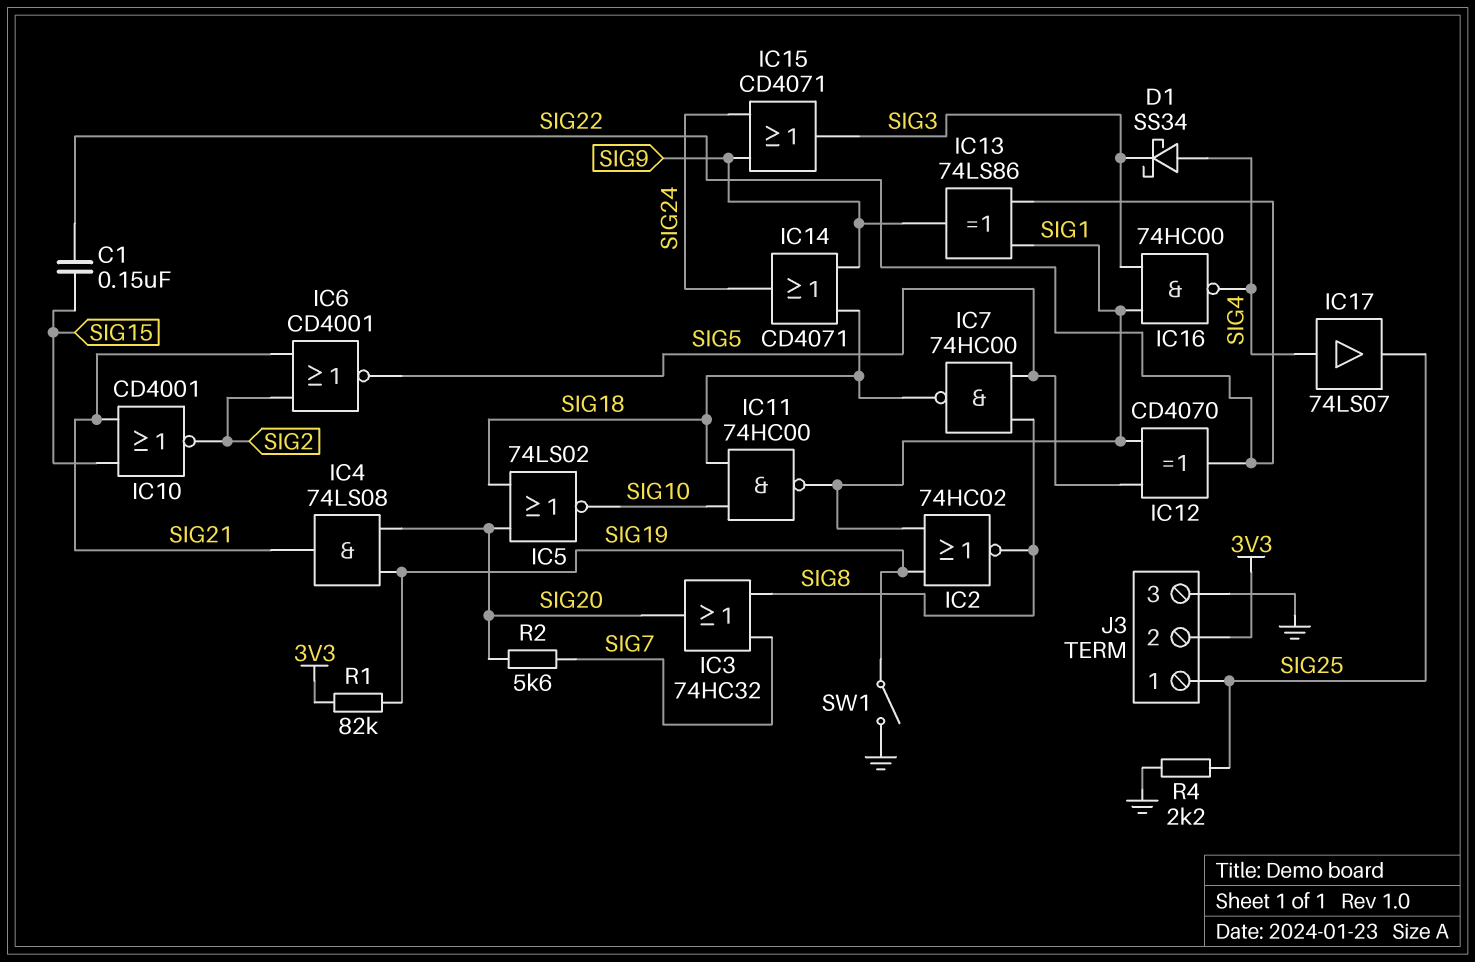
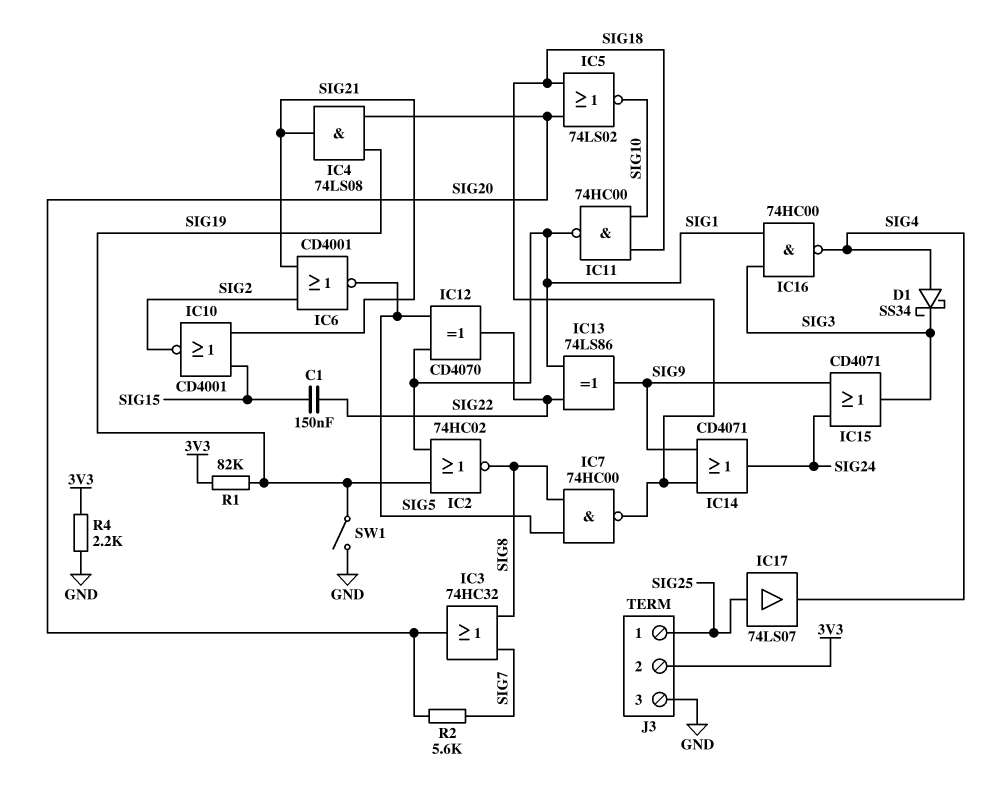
IC17: buffer 74LS07 (in SIG4, out SIG25) -> buffer 74LS07 (in SIG25, out SIG4)
R4: 2.2k (GND, SIG25) -> 2.2k (3V3, GND)

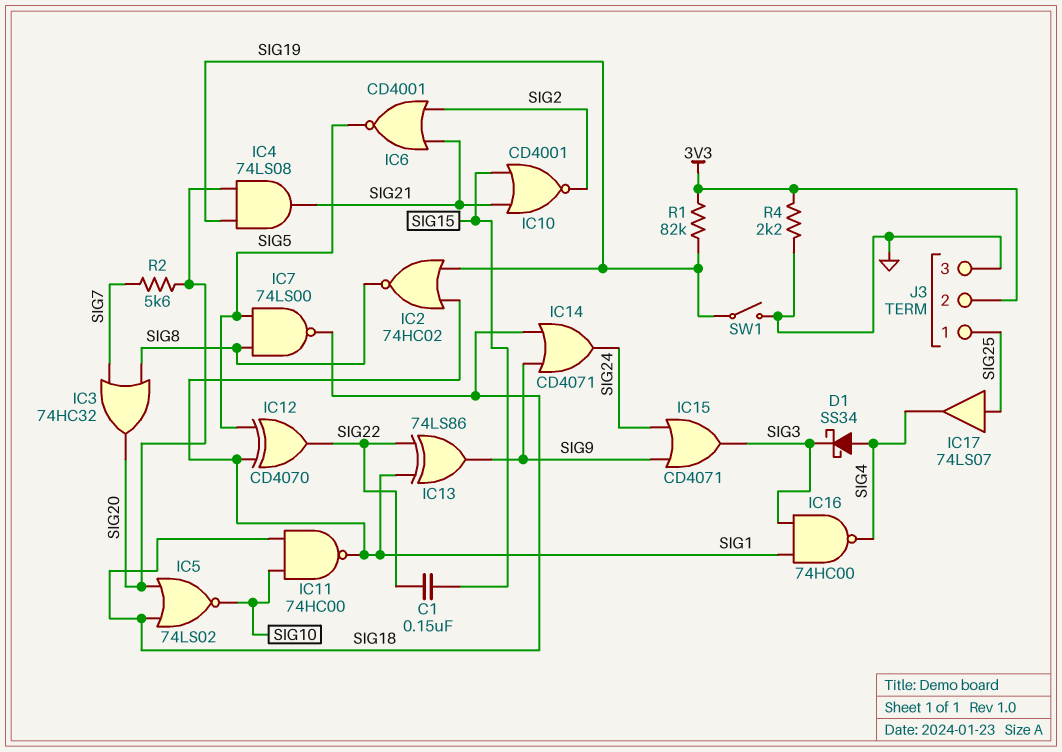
IC7: NAND 74HC00 (in SIG5, in SIG8, out SIG18) -> NAND 74LS00 (in SIG5, in SIG8, out SIG18)

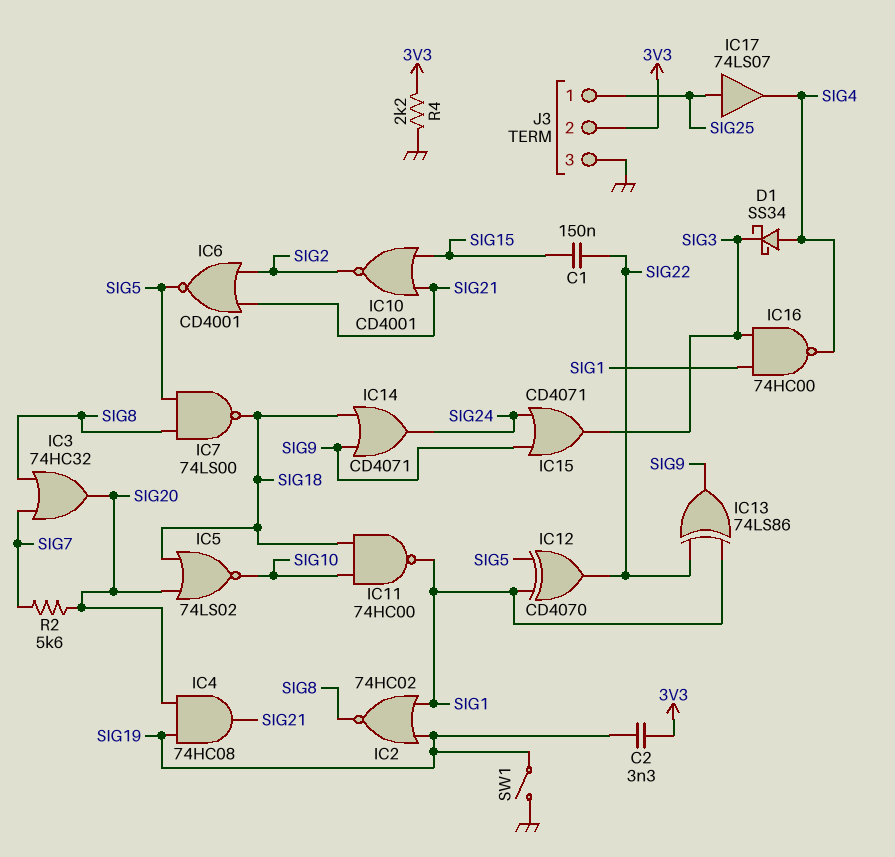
C2: none -> 3.3nF (3V3, SIG19)
IC4: AND 74LS08 (in SIG19, in SIG20, out SIG21) -> AND 74HC08 (in SIG19, in SIG20, out SIG21)
R1: 82k (3V3, SIG19) -> none

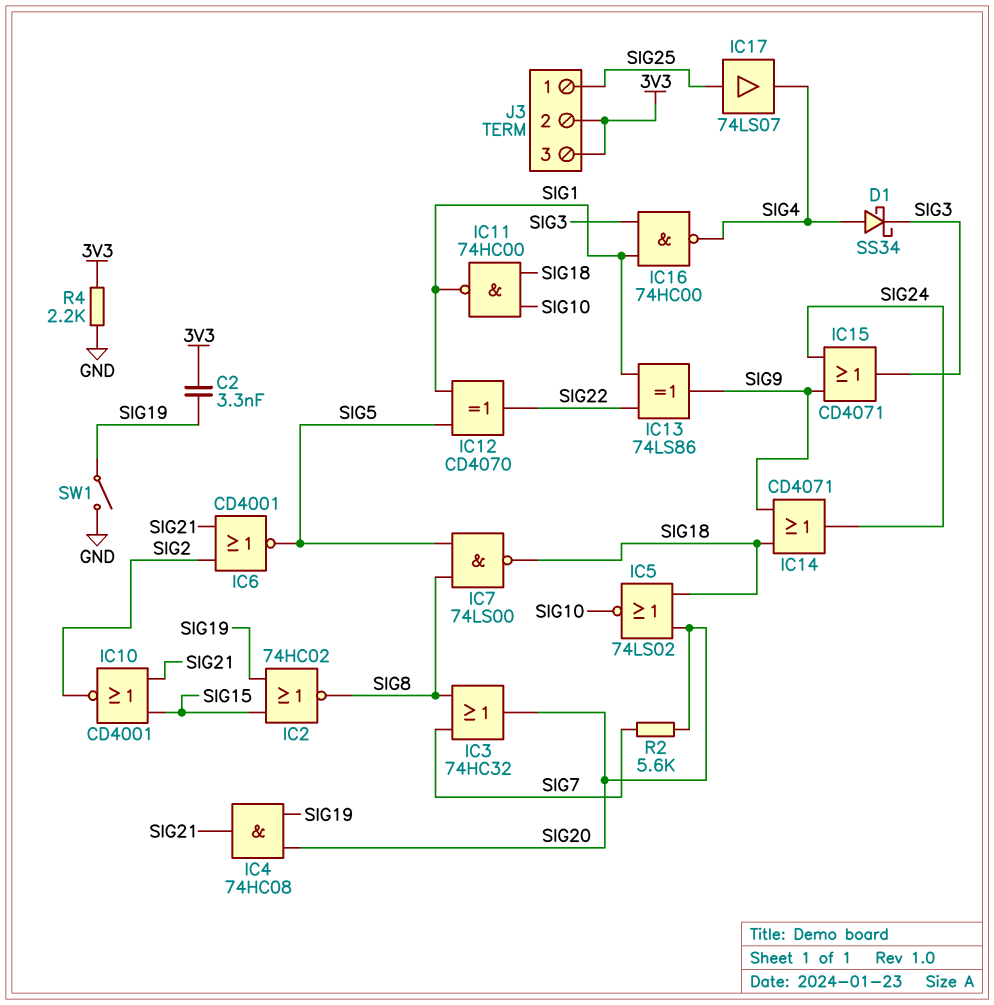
C1: 150nF (SIG15, SIG22) -> none
IC2: NOR 74HC02 (in SIG1, in SIG19, out SIG8) -> NOR 74HC02 (in SIG15, in SIG19, out SIG8)
J3 pin 3: GND -> 3V3

